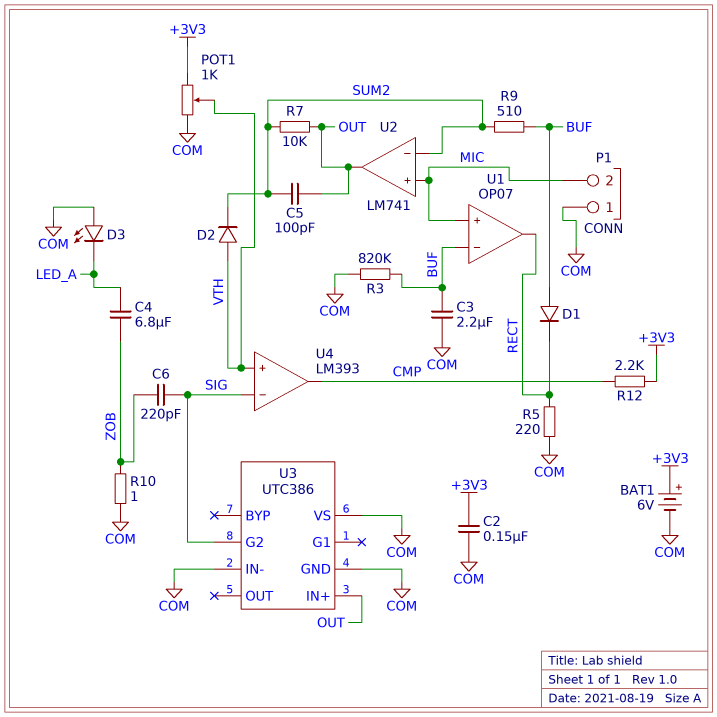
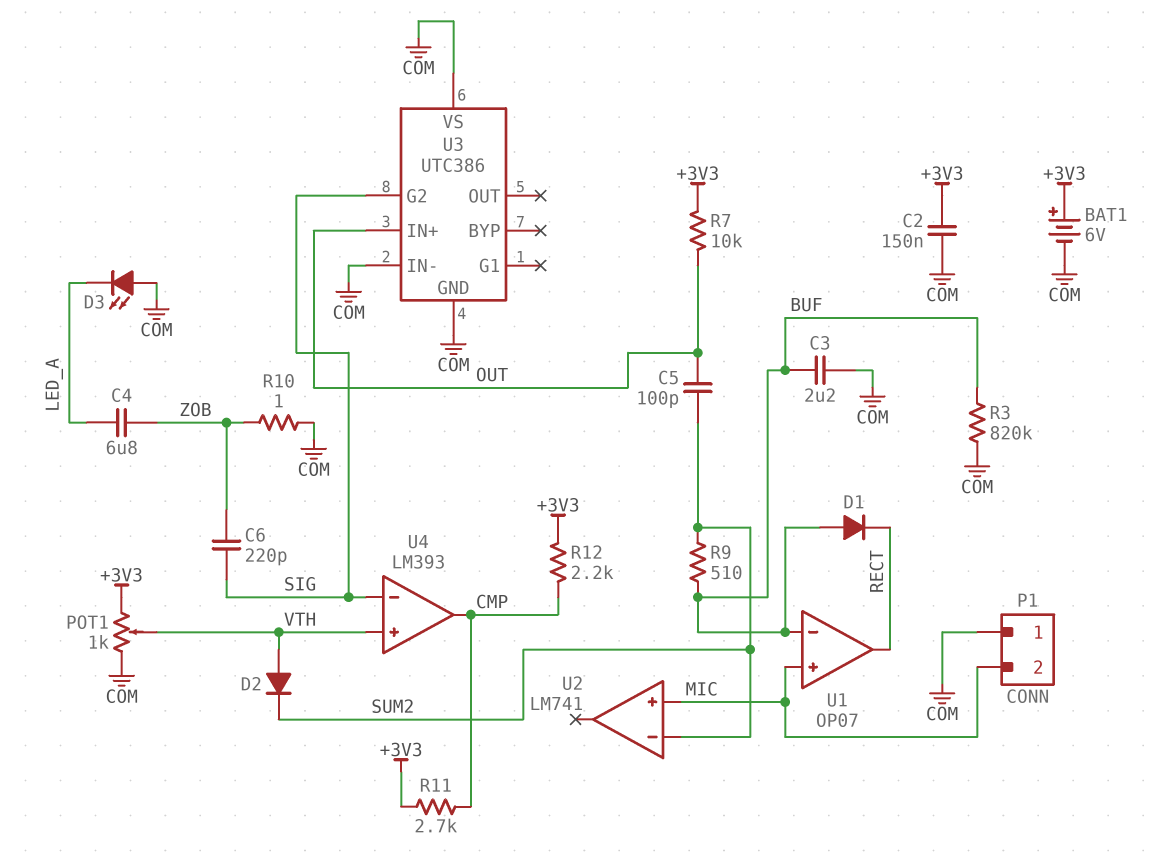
R5: 220 (COM, RECT) -> none
R7: 10k (OUT, SUM2) -> 10k (+3V3, OUT)
R11: none -> 2.7k (+3V3, CMP)
U2 pin out: OUT -> none

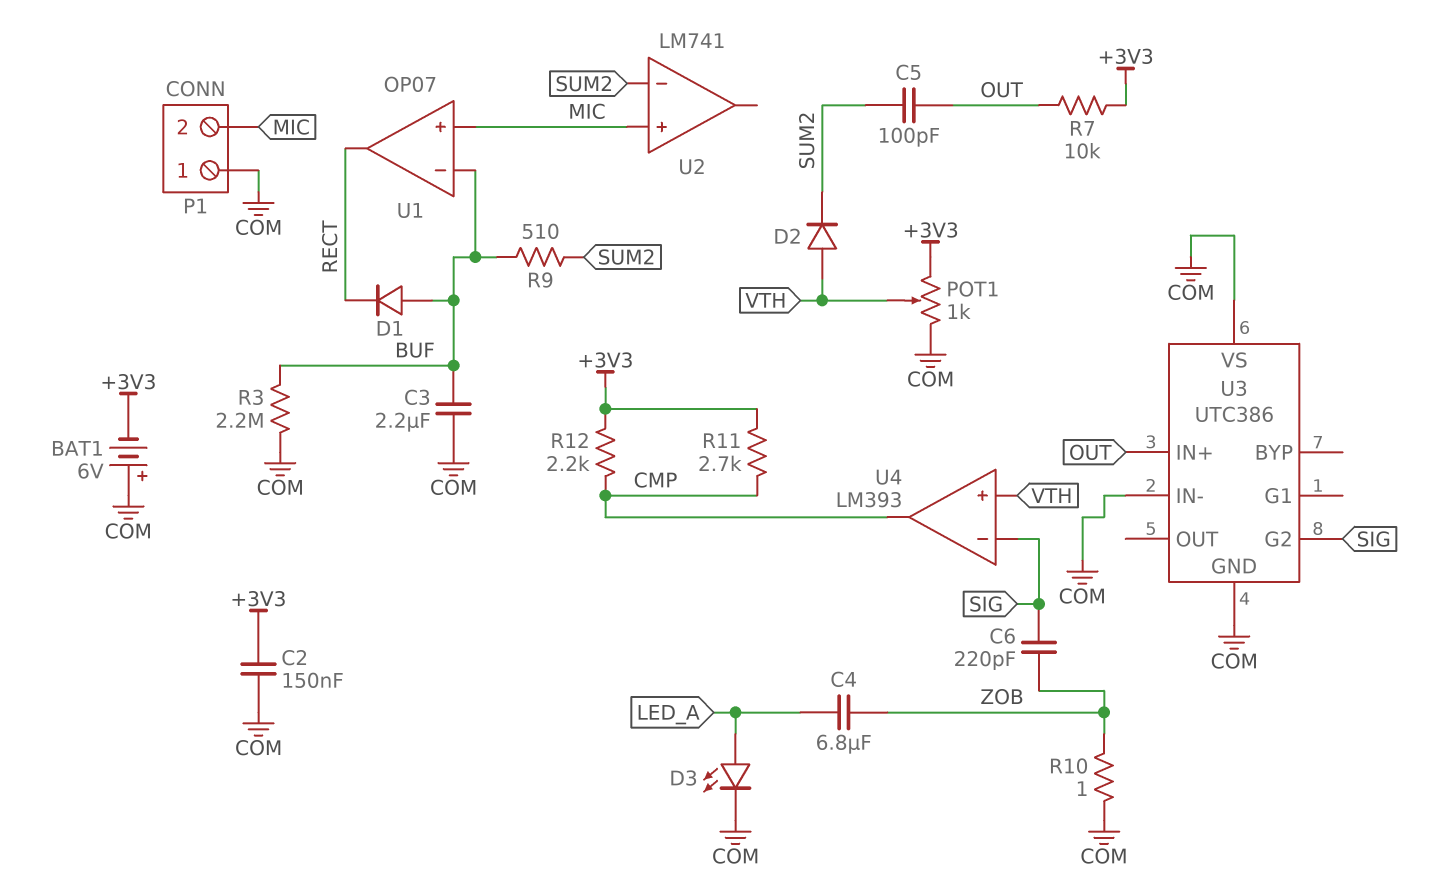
BAT1: 6V (plus +3V3, minus COM) -> 6V (plus COM, minus +3V3)
D3: LED (A COM, K LED_A) -> LED (A LED_A, K COM)
R3: 820k (BUF, COM) -> 2.2M (BUF, COM)

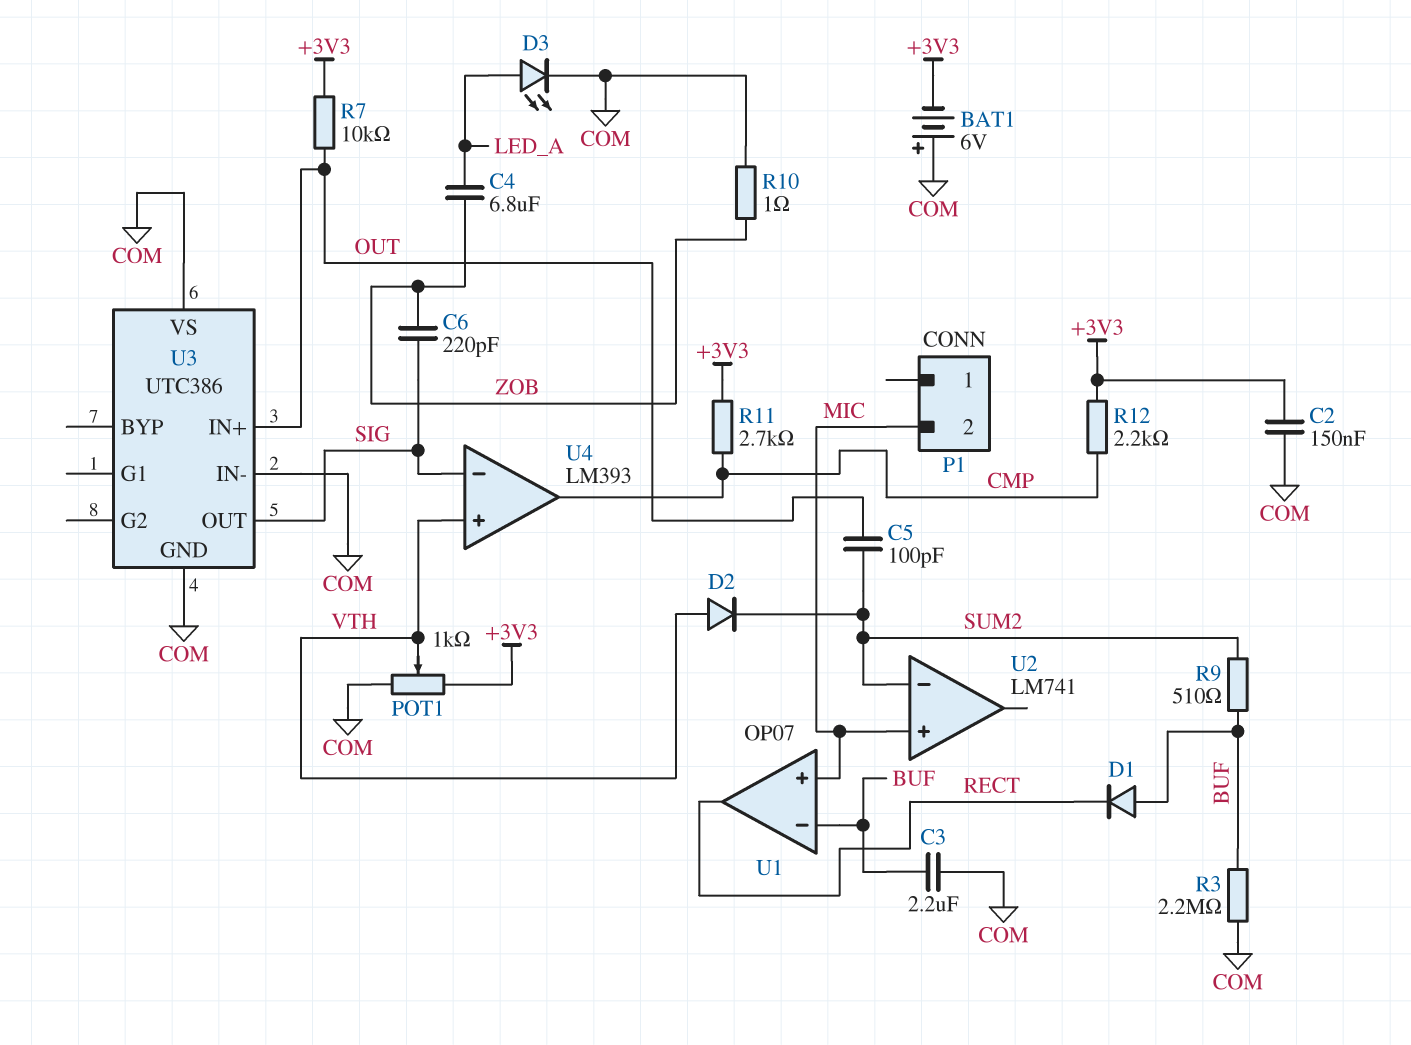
P1 pin 1: COM -> none
U3 pin G2: SIG -> none
U3 pin OUT: none -> SIG

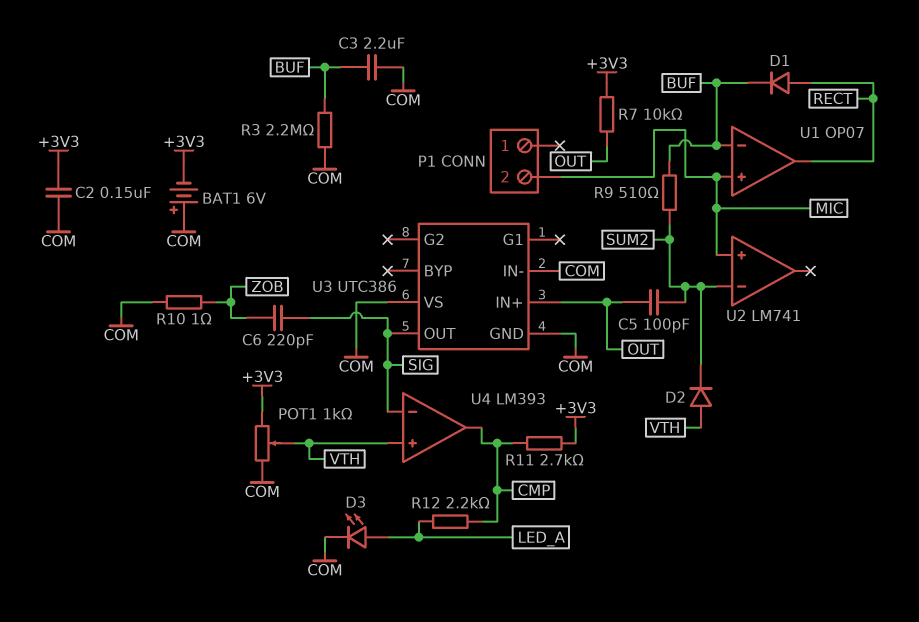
C4: 6.8uF (LED_A, ZOB) -> none
D1: diode (A BUF, K RECT) -> diode (A RECT, K BUF)
R12: 2.2k (+3V3, CMP) -> 2.2k (CMP, LED_A)

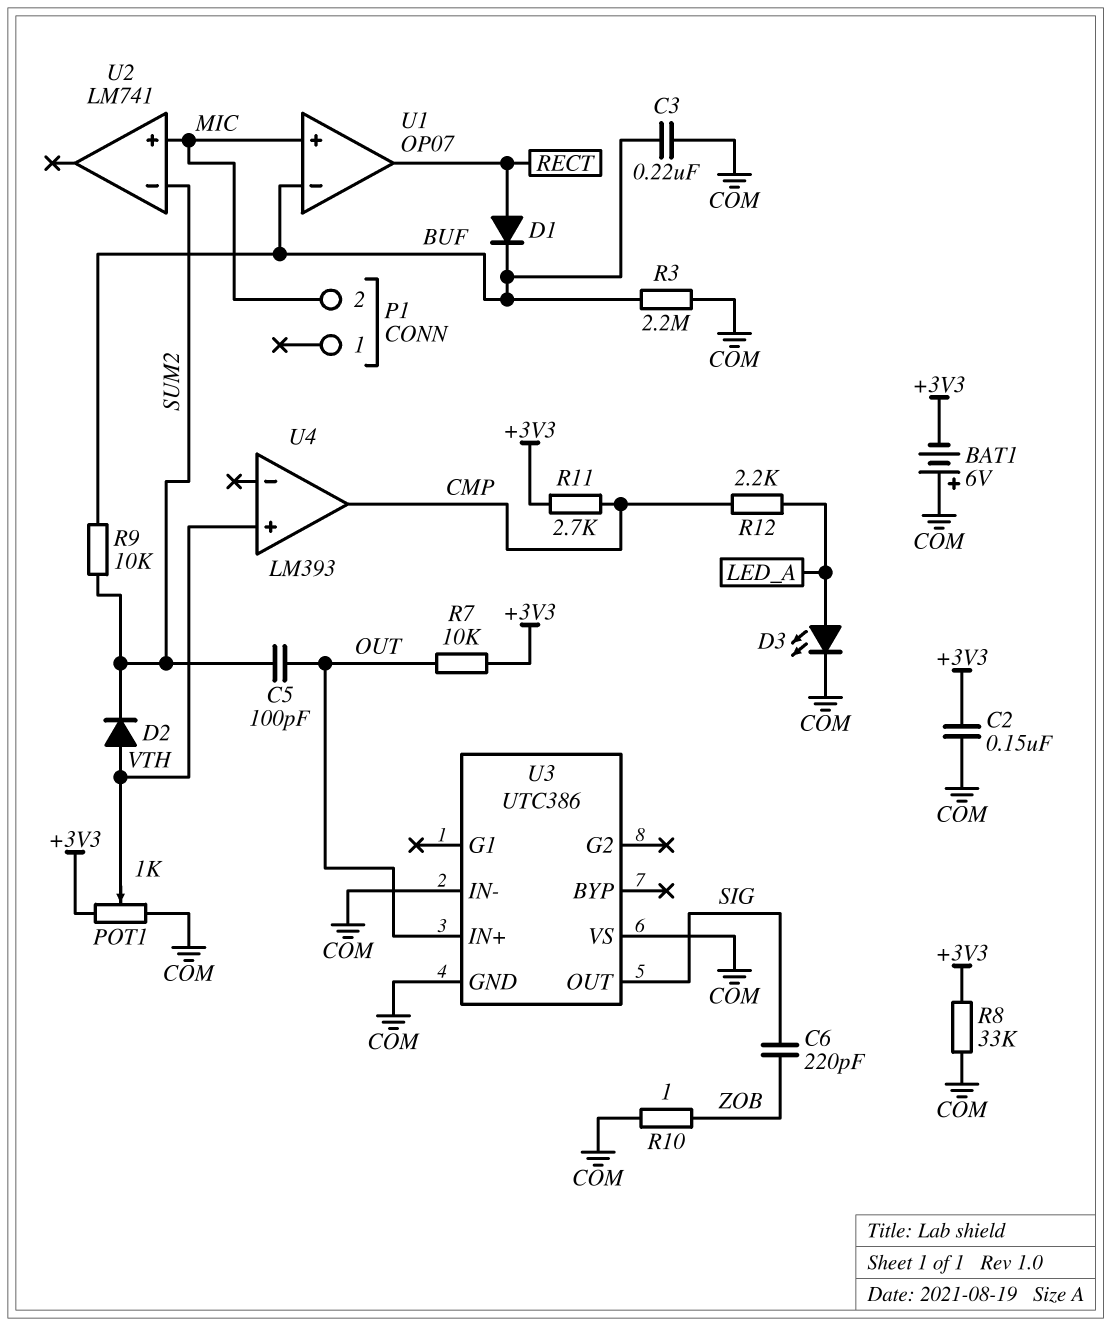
C3: 2.2uF (BUF, COM) -> 220nF (BUF, COM)
R8: none -> 33k (+3V3, COM)
R9: 510 (BUF, SUM2) -> 10k (BUF, SUM2)
U4 pin in-: SIG -> none

